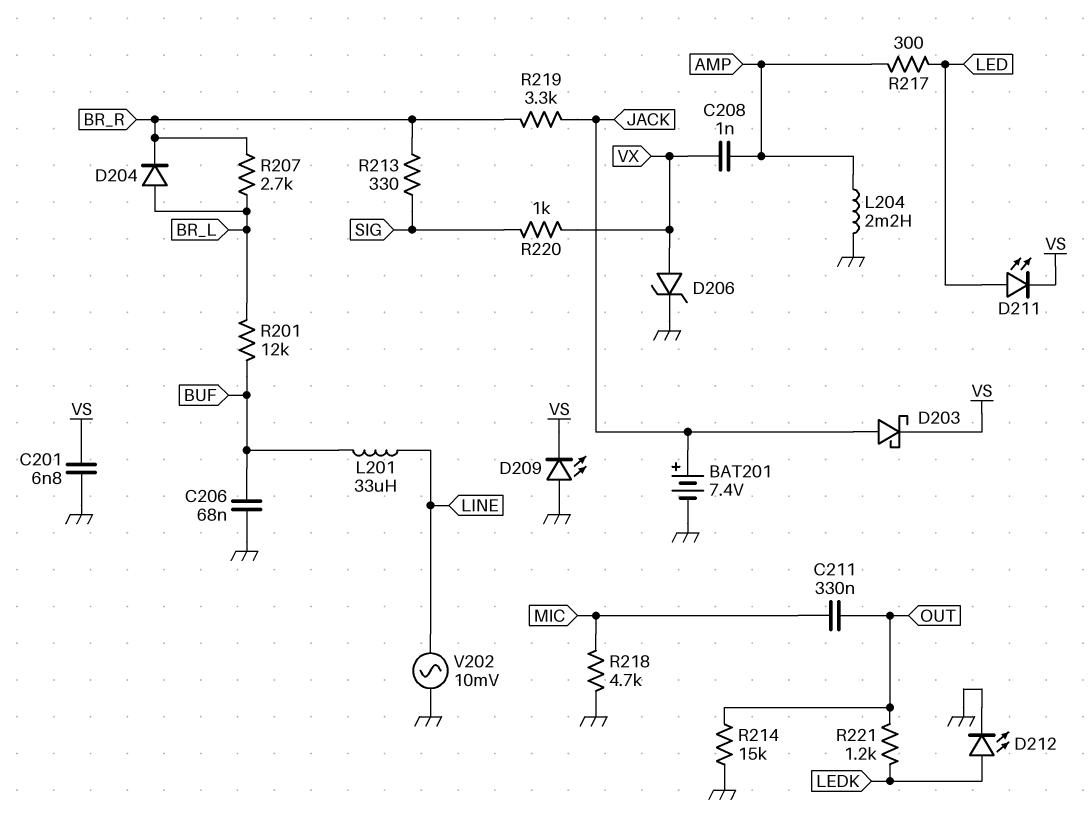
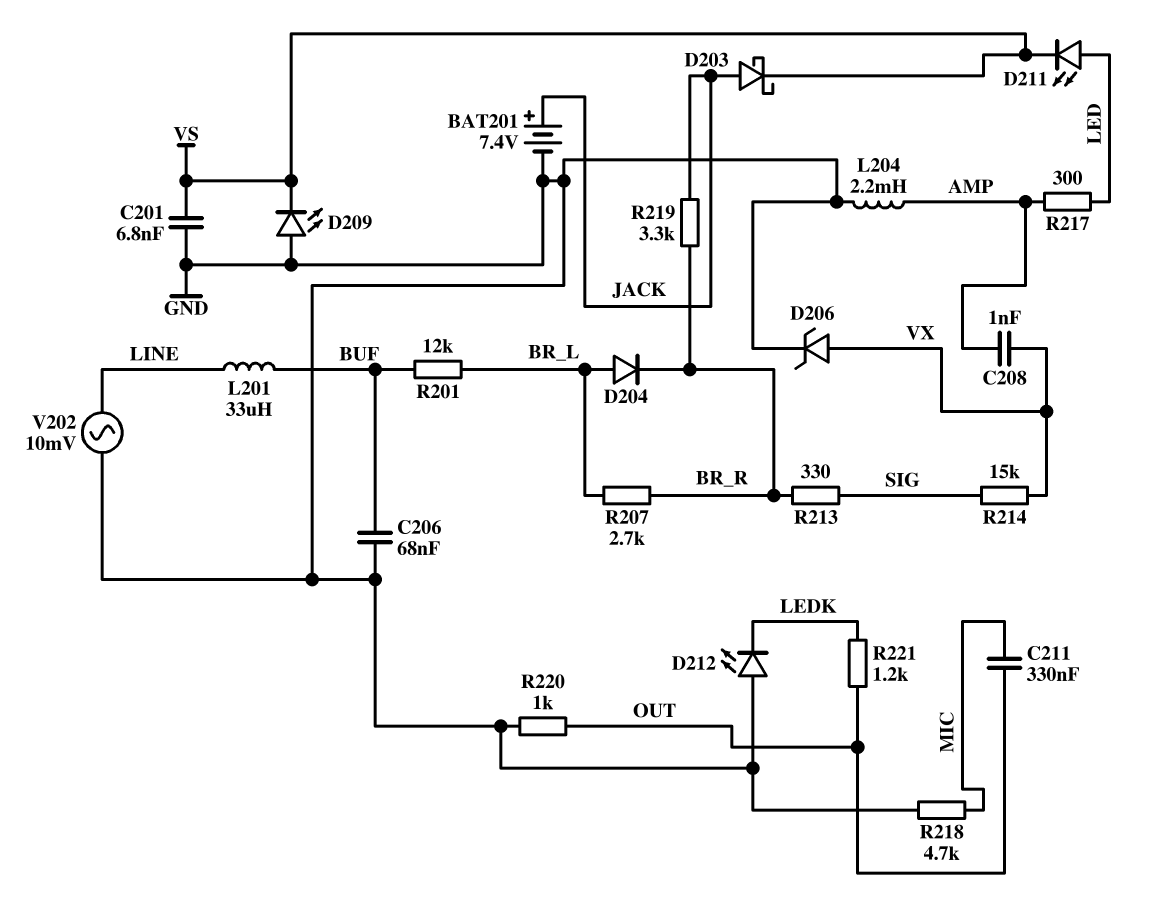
D212: LED (A LEDK, K GND) -> LED (A GND, K LEDK)
R214: 15k (GND, OUT) -> 15k (SIG, VX)
R220: 1k (SIG, VX) -> 1k (GND, OUT)

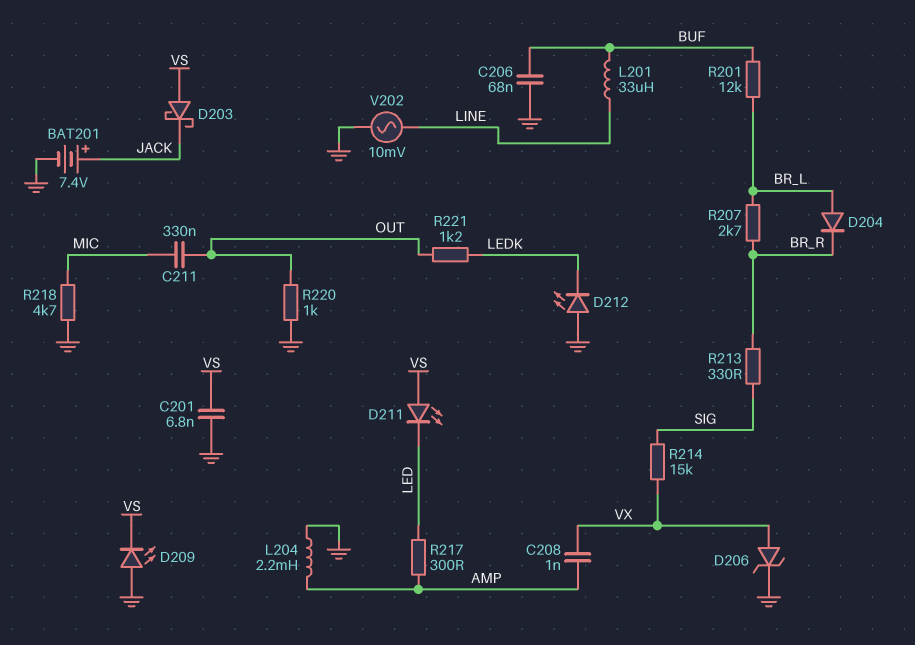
D203: schottky (A JACK, K VS) -> schottky (A VS, K JACK)
D211: LED (A LED, K VS) -> LED (A VS, K LED)
R219: 3.3k (BR_R, JACK) -> none

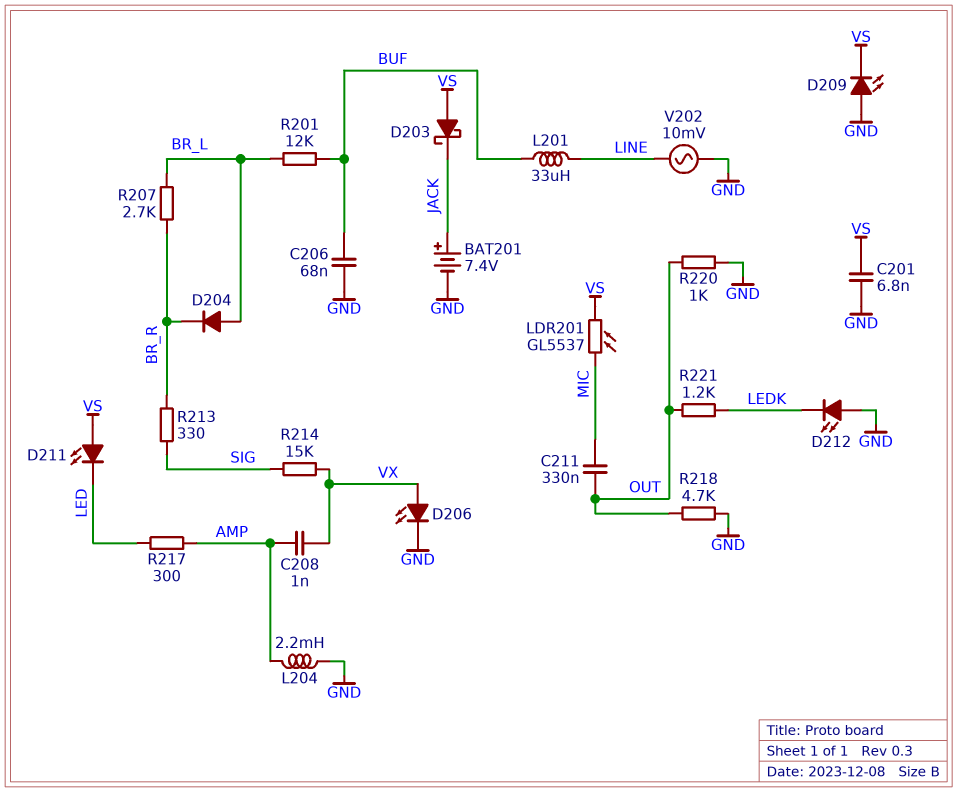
D206: zener (A VX, K GND) -> LED (A VX, K GND)
LDR201: none -> GL5537 (MIC, VS)
R218: 4.7k (GND, MIC) -> 4.7k (GND, OUT)

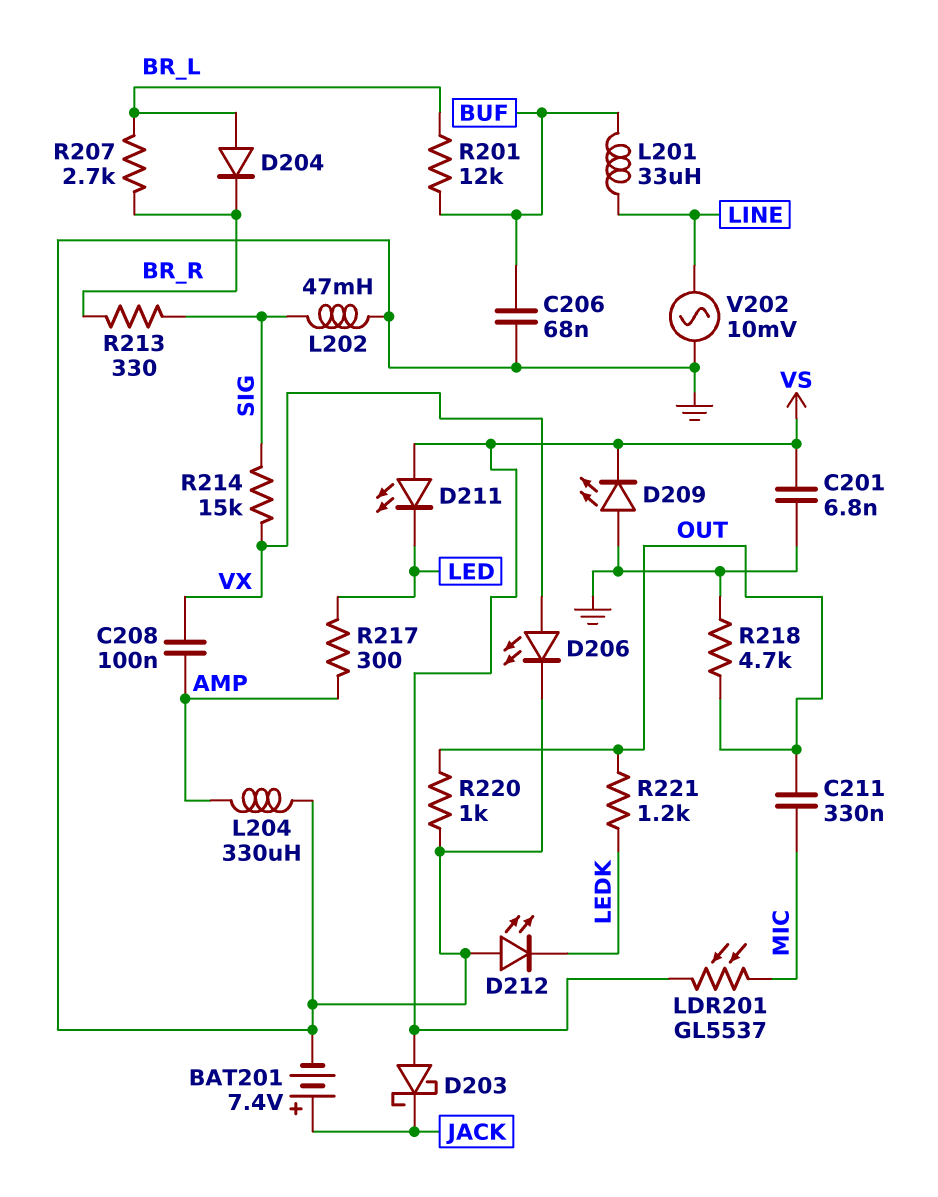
C208: 1nF (AMP, VX) -> 100nF (AMP, VX)
L202: none -> 47mH (GND, SIG)
L204: 2.2mH (AMP, GND) -> 330uH (AMP, GND)

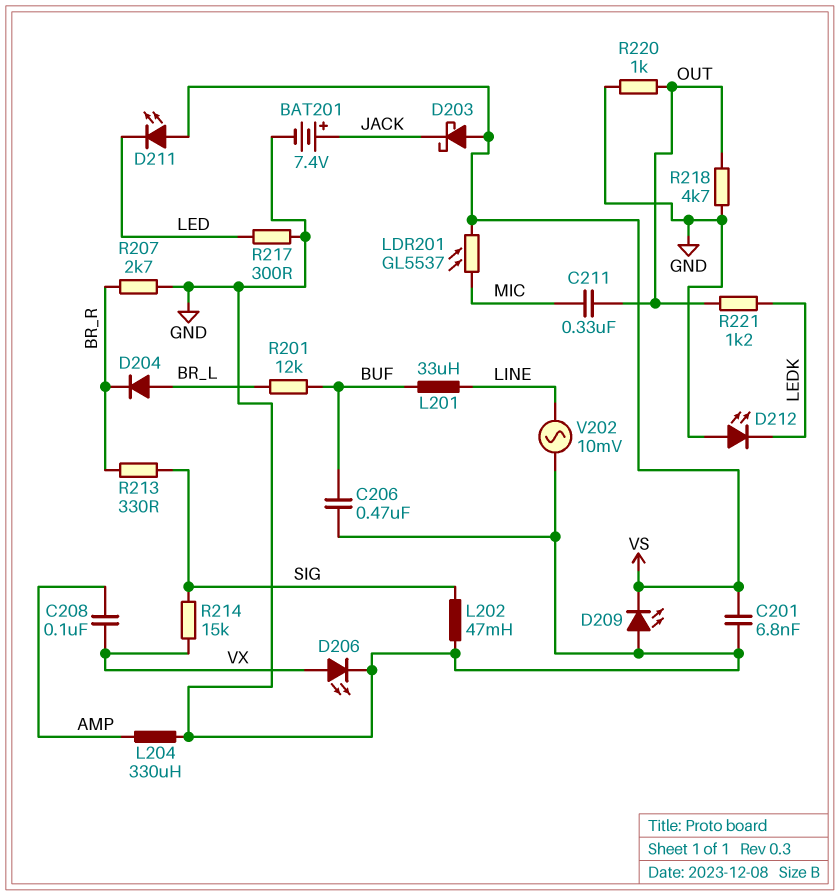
C206: 68nF (BUF, GND) -> 470nF (BUF, GND)
R207: 2.7k (BR_L, BR_R) -> 2.7k (BR_R, GND)
R217: 300 (AMP, LED) -> 300 (GND, LED)

